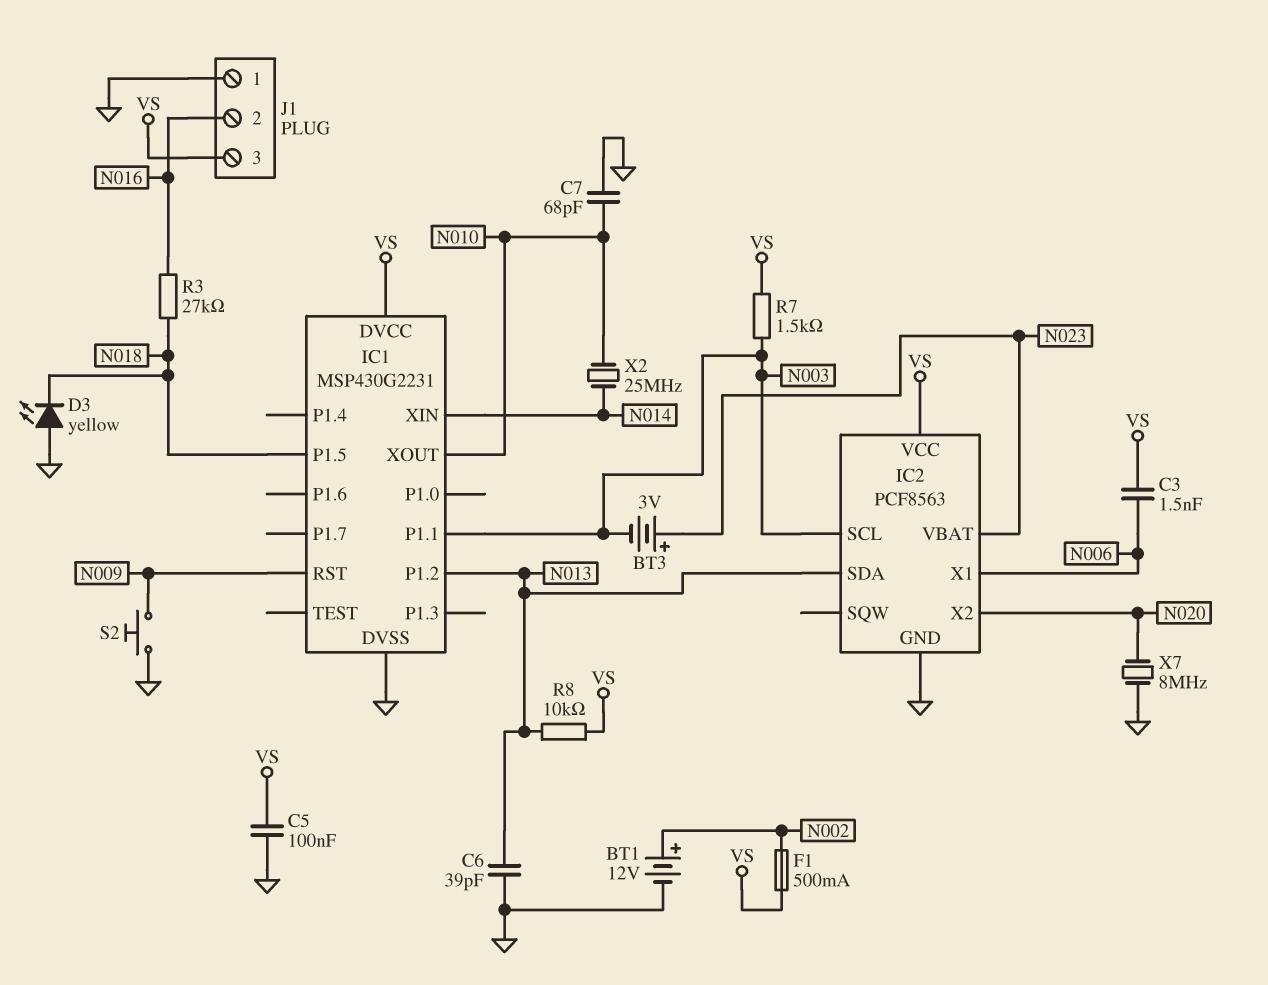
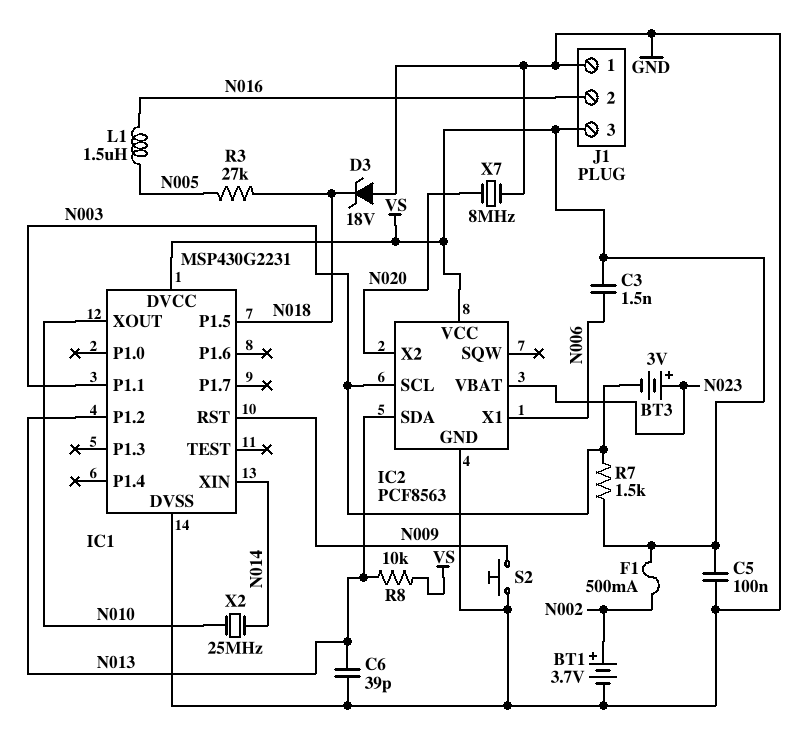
BT1: 12V (plus N002, minus GND) -> 3.7V (plus N002, minus GND)
C7: 68pF (GND, N010) -> none
D3: LED yellow (A GND, K N018) -> zener 18V (A GND, K N018)
L1: none -> 1.5uH (N005, N016)
R3: 27k (N016, N018) -> 27k (N005, N018)

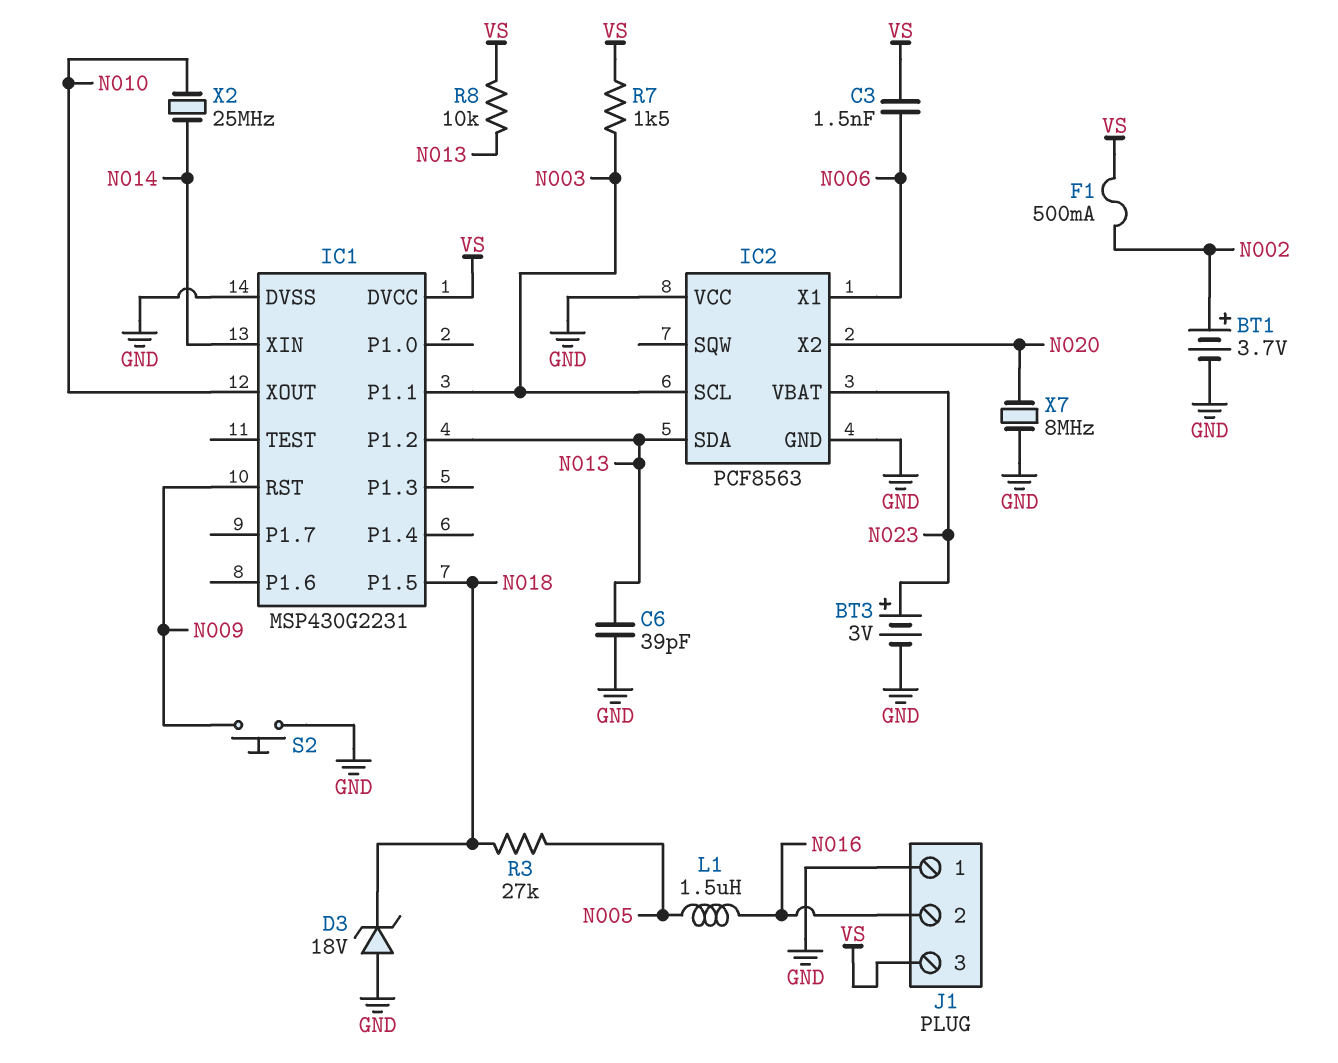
BT3: 3V (plus N023, minus N003) -> 3V (plus N023, minus GND)
C5: 100nF (GND, VS) -> none
IC2 pin VCC: VS -> GND

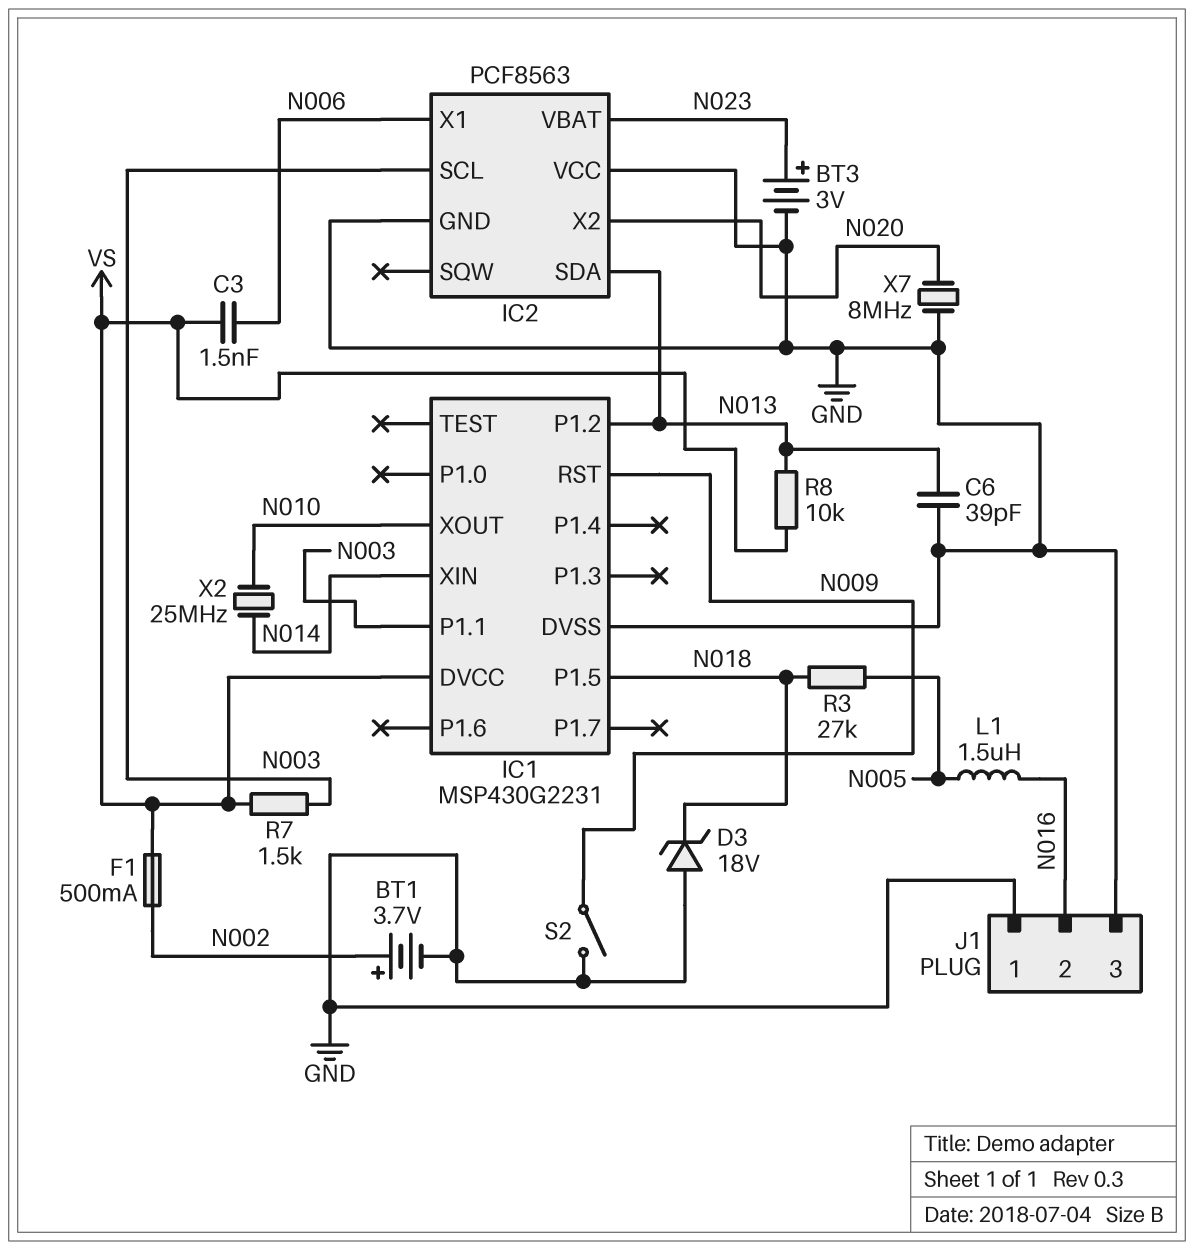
J1 pin 3: VS -> GND
S2: button (GND, N009) -> switch (GND, N009)

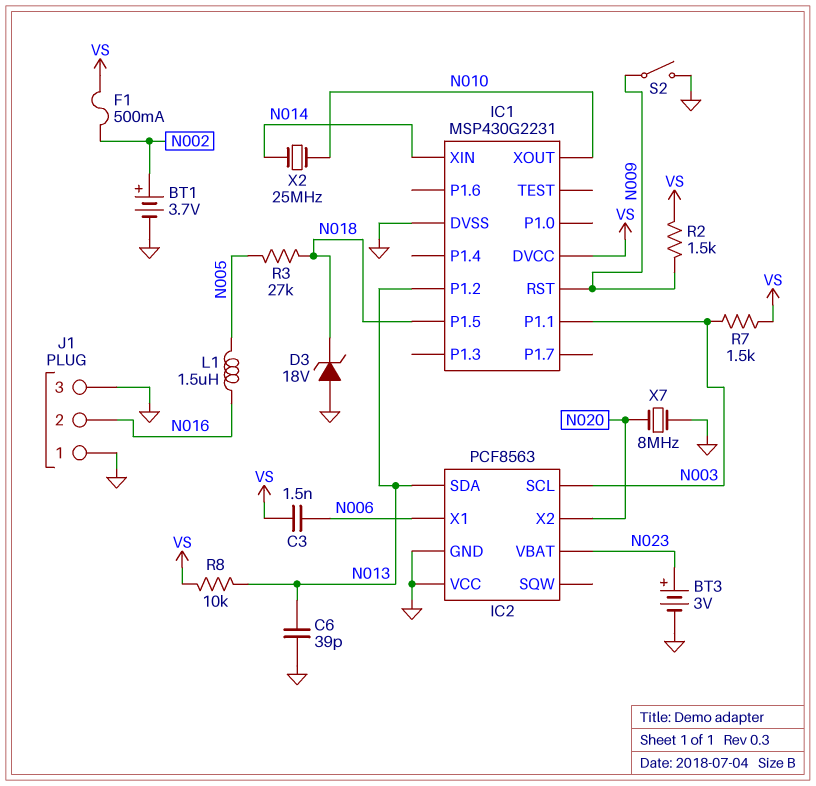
R2: none -> 1.5k (N009, VS)

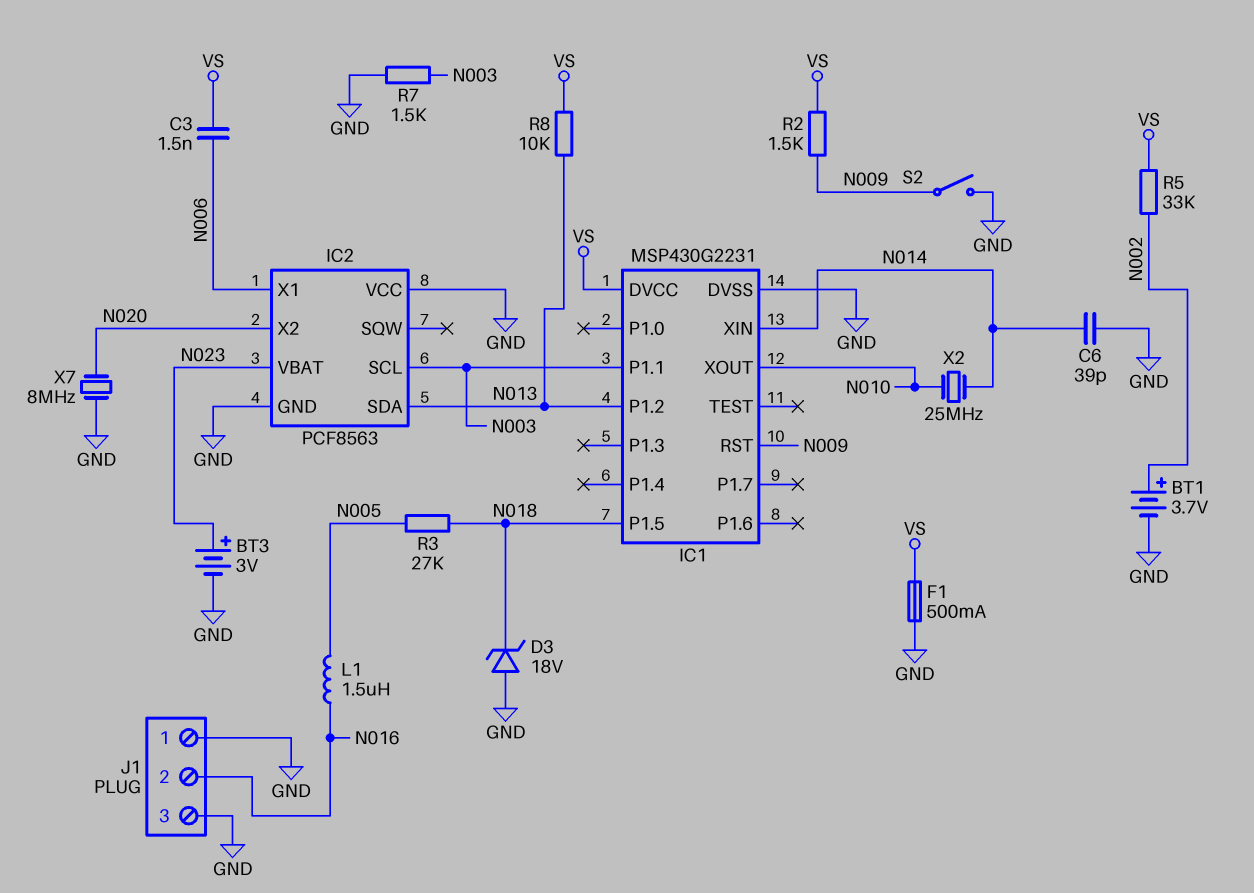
C6: 39pF (GND, N013) -> 39pF (GND, N014)
F1: 500mA (N002, VS) -> 500mA (GND, VS)
R5: none -> 33k (N002, VS)
R7: 1.5k (N003, VS) -> 1.5k (GND, N003)

